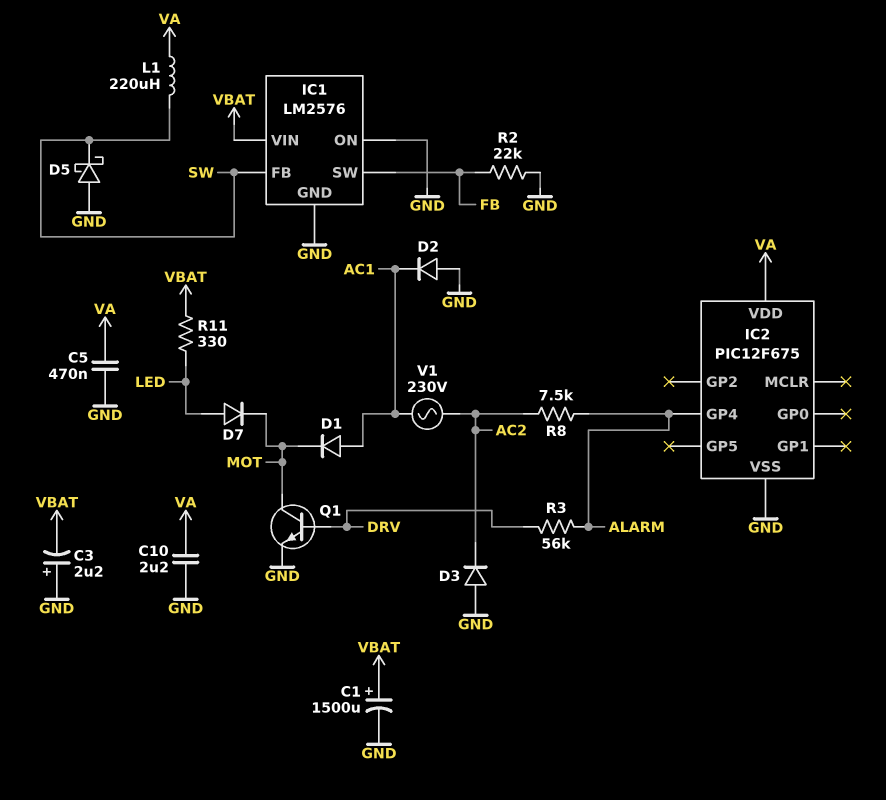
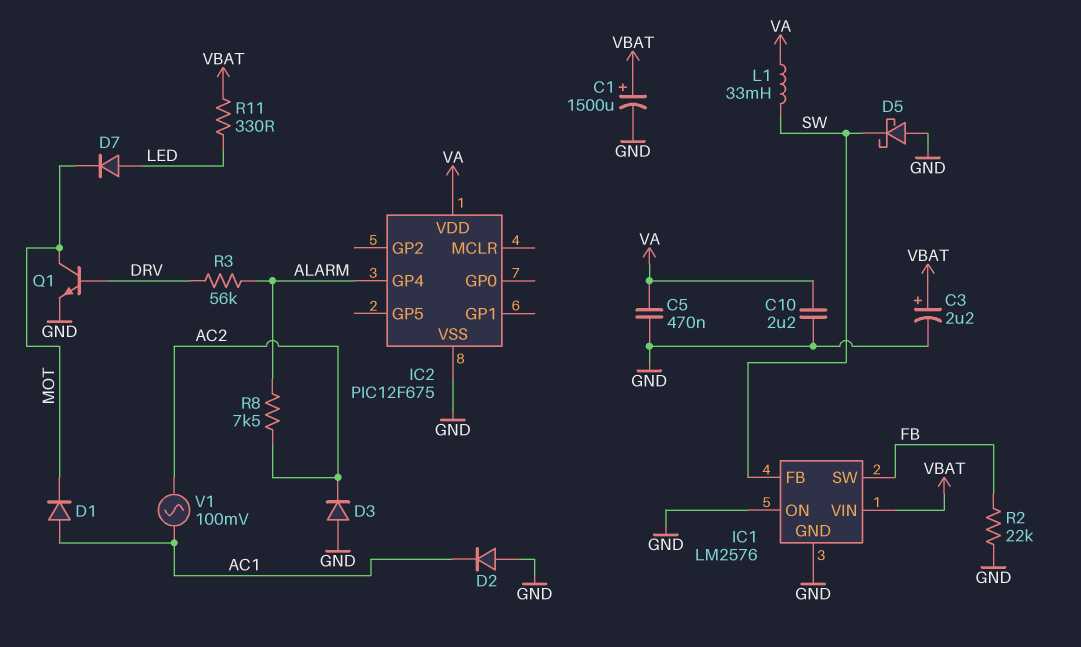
C3: 2.2uF (plus GND, minus VBAT) -> 2.2uF (plus VBAT, minus GND)
L1: 220uH (SW, VA) -> 33mH (SW, VA)
V1: AC 230V (AC1, AC2) -> AC 100mV (AC1, AC2)

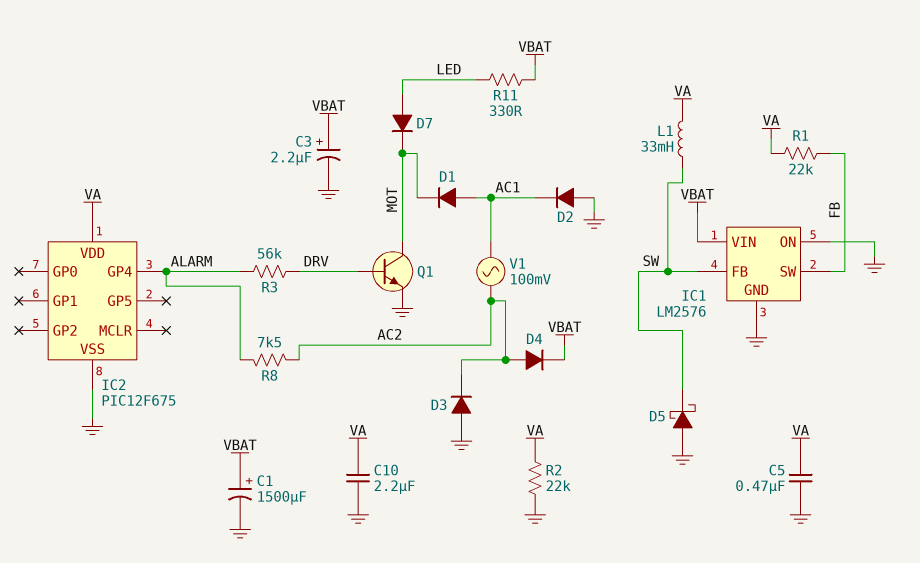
D4: none -> diode (A AC2, K VBAT)
R1: none -> 22k (FB, VA)
R2: 22k (FB, GND) -> 22k (GND, VA)

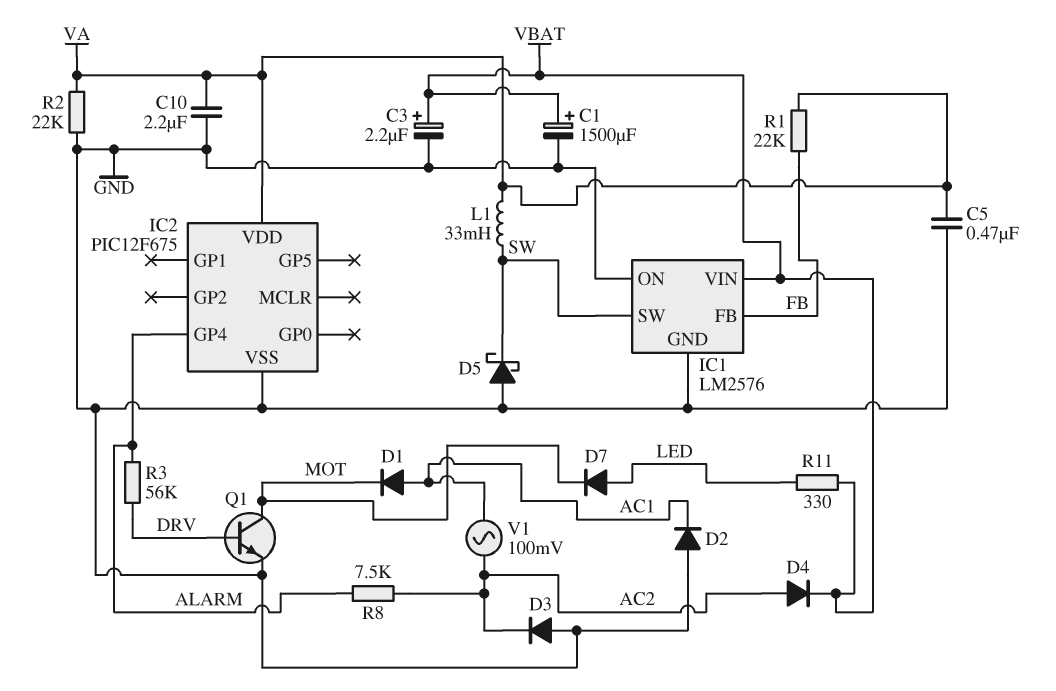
IC1 pin FB: SW -> FB
IC1 pin SW: FB -> SW

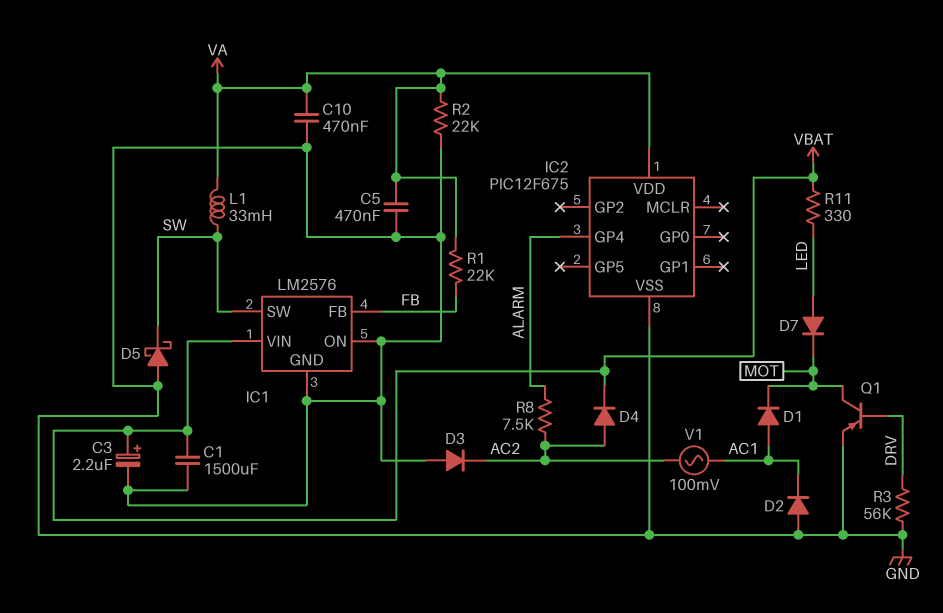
C1: 1500uF (plus VBAT, minus GND) -> 1500uF (GND, VBAT)
C10: 2.2uF (GND, VA) -> 470nF (GND, VA)
Q1: NPN (B DRV, C MOT, E GND) -> PNP (B DRV, C MOT, E GND)
R3: 56k (ALARM, DRV) -> 56k (DRV, GND)

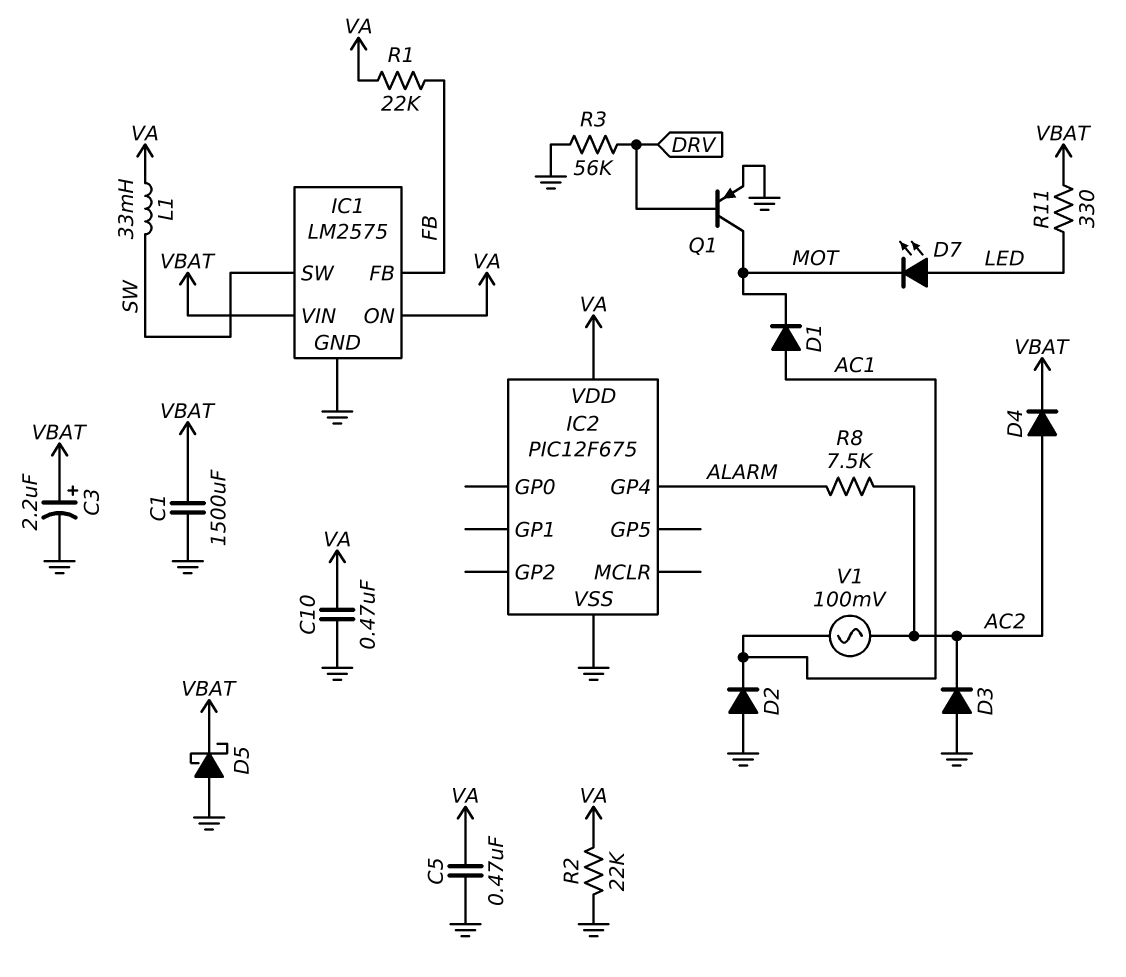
D5: schottky (A GND, K SW) -> schottky (A GND, K VBAT)
D7: diode (A LED, K MOT) -> LED (A LED, K MOT)
IC1: LM2576 -> LM2575
IC1 pin ON: GND -> VA

